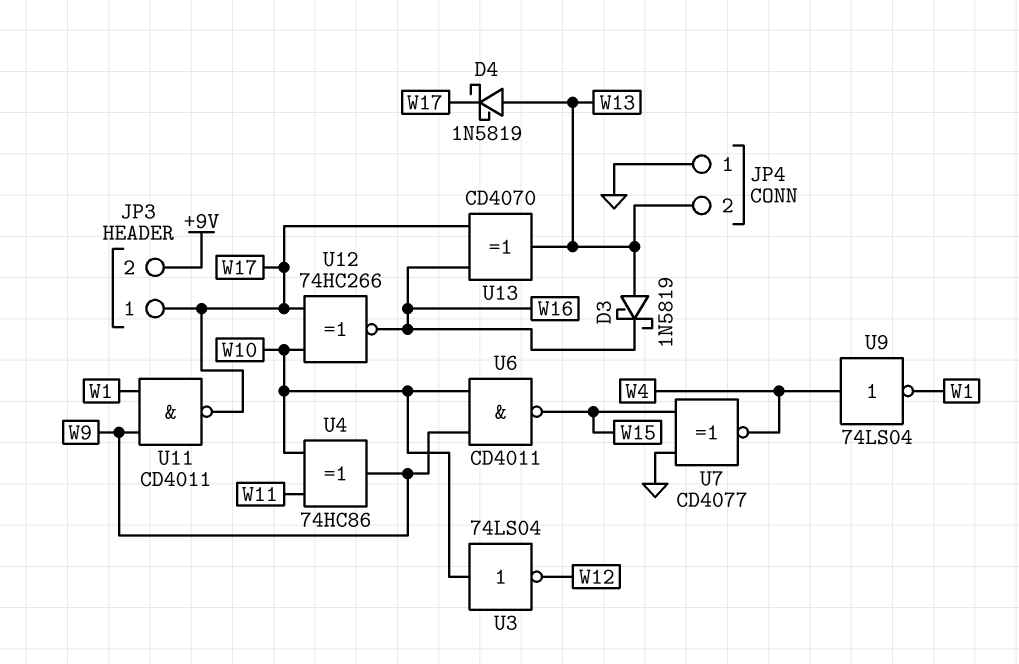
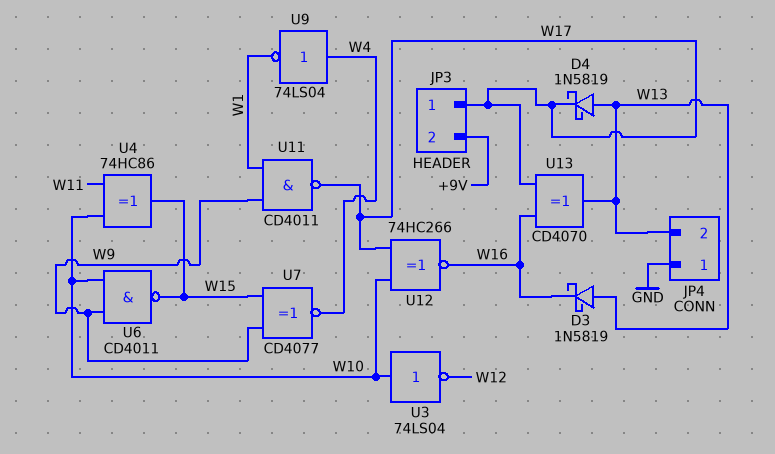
U4: XOR 74HC86 (in W10, in W11, out W9) -> XOR 74HC86 (in W10, in W11, out W15)
U7: XNOR CD4077 (in GND, in W15, out W4) -> XNOR CD4077 (in W9, in W15, out W4)

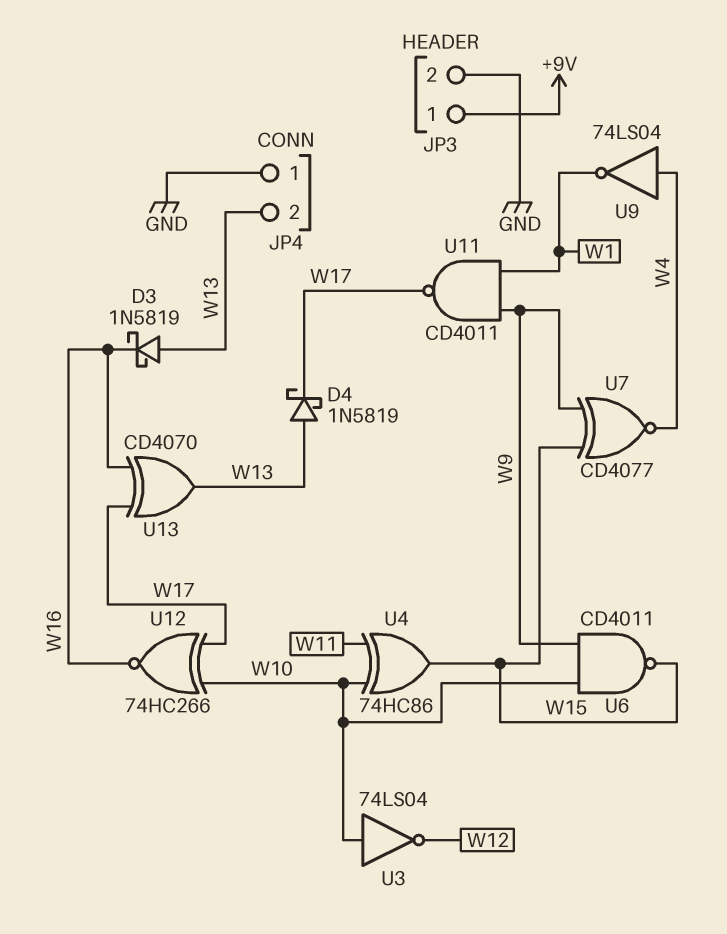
JP3 pin 1: W17 -> +9V
JP3 pin 2: +9V -> GND

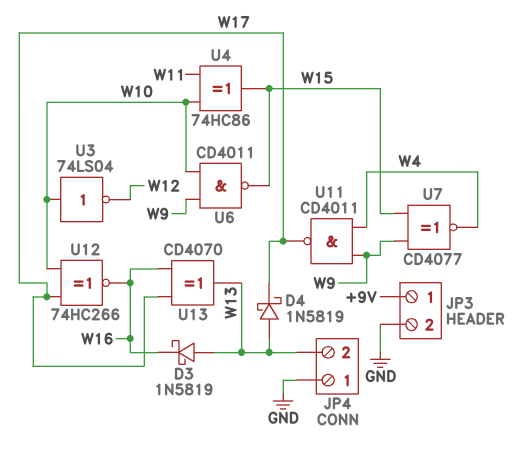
U9: NOT 74LS04 (in W4, out W1) -> none
U11: NAND CD4011 (in W1, in W9, out W17) -> NAND CD4011 (in W4, in W9, out W17)

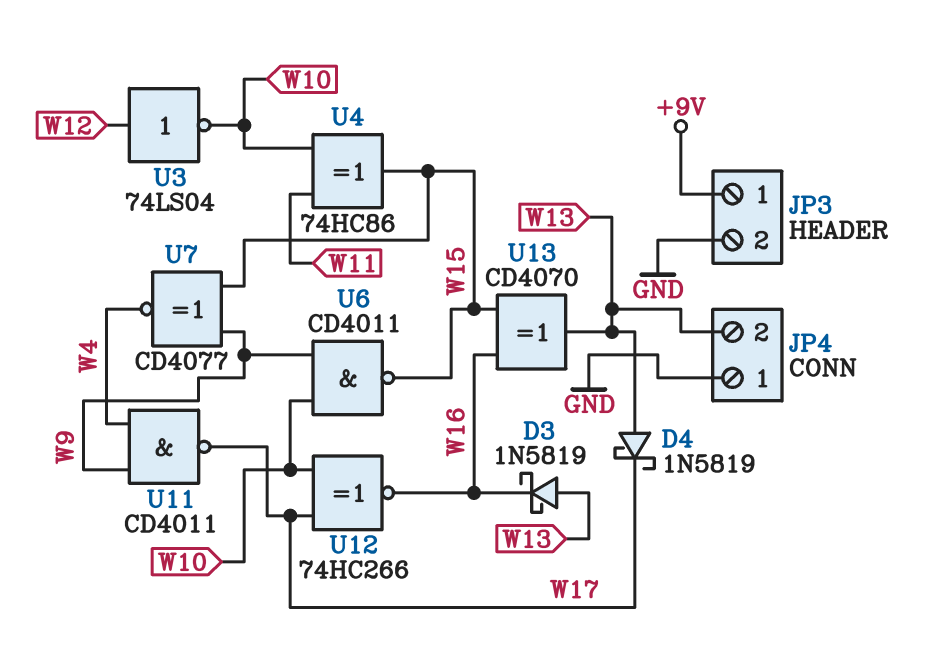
U3: NOT 74LS04 (in W10, out W12) -> NOT 74LS04 (in W12, out W10)
U13: XOR CD4070 (in W16, in W17, out W13) -> XOR CD4070 (in W15, in W16, out W13)

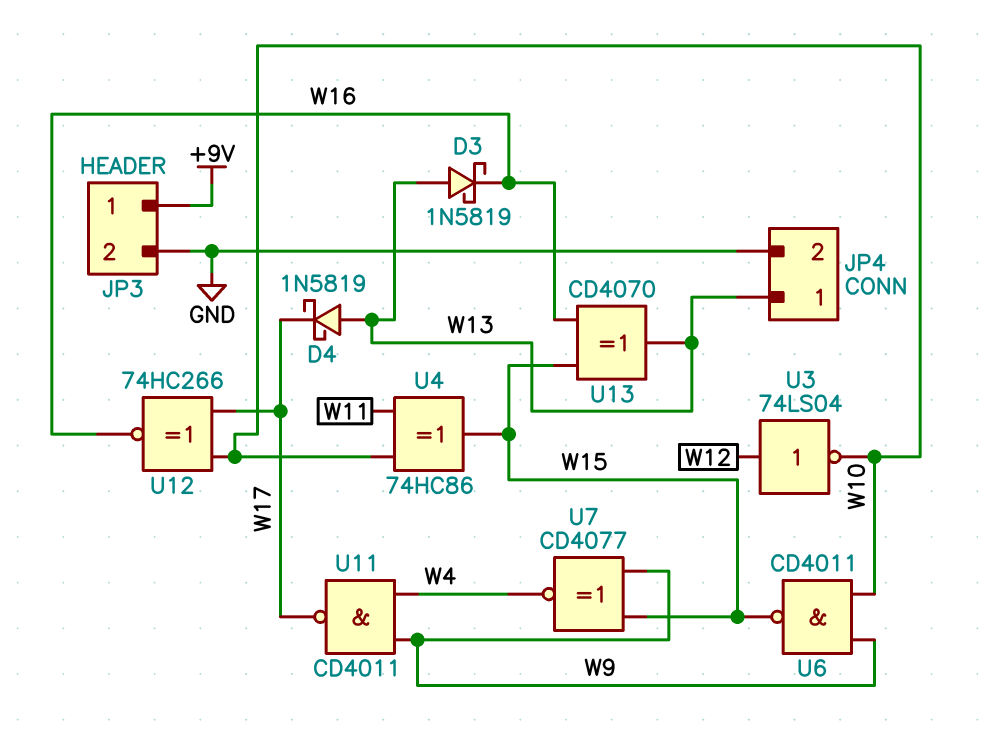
JP4 pin 1: GND -> W13
JP4 pin 2: W13 -> GND

